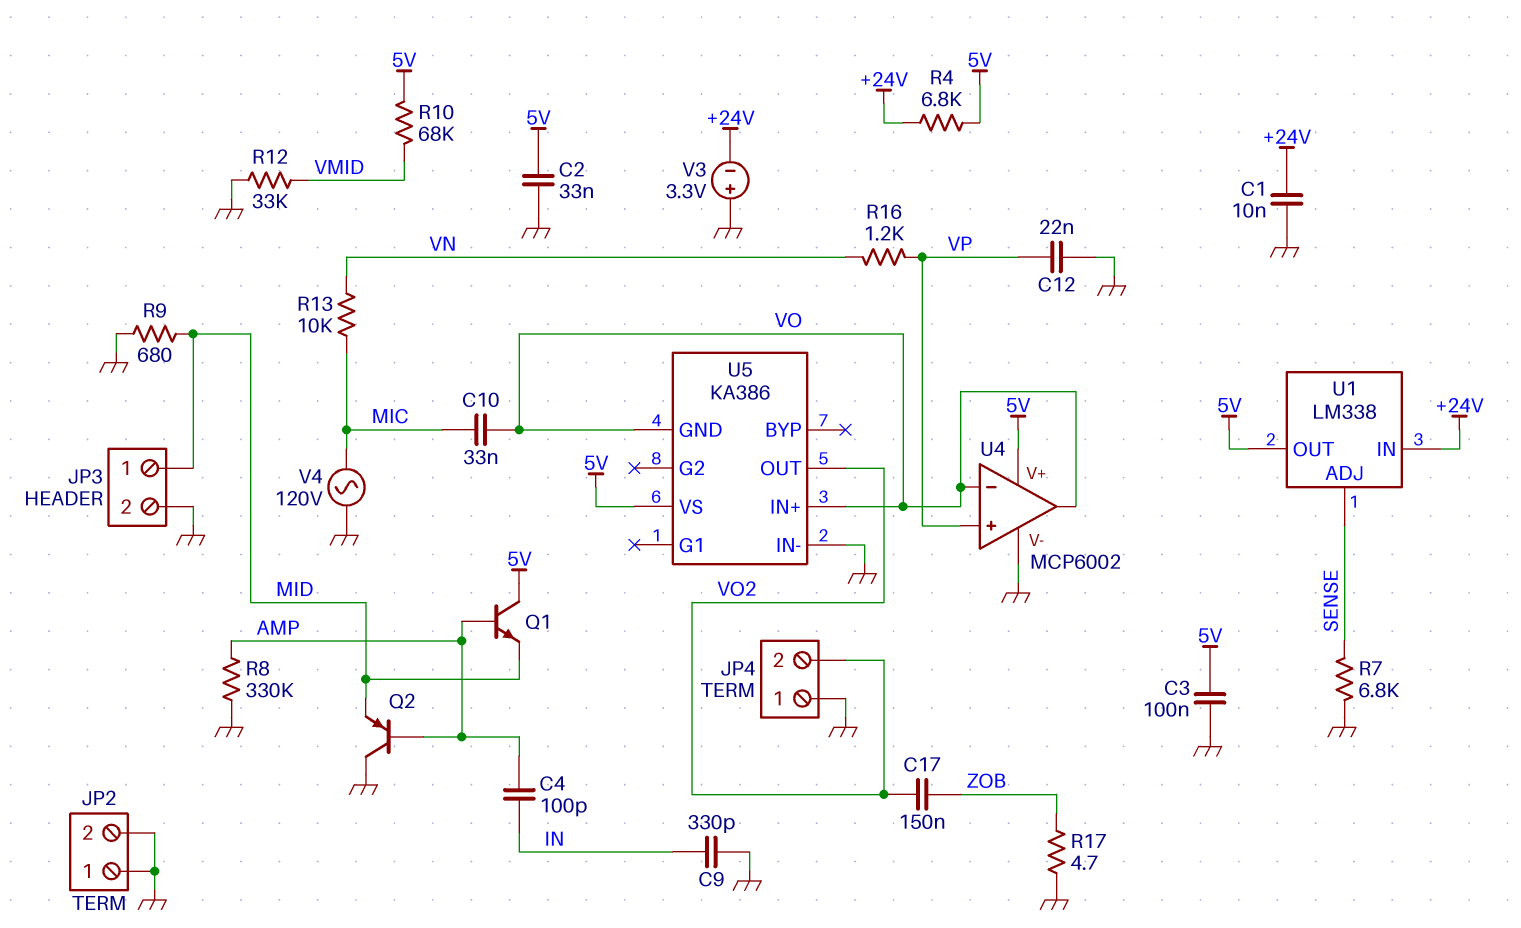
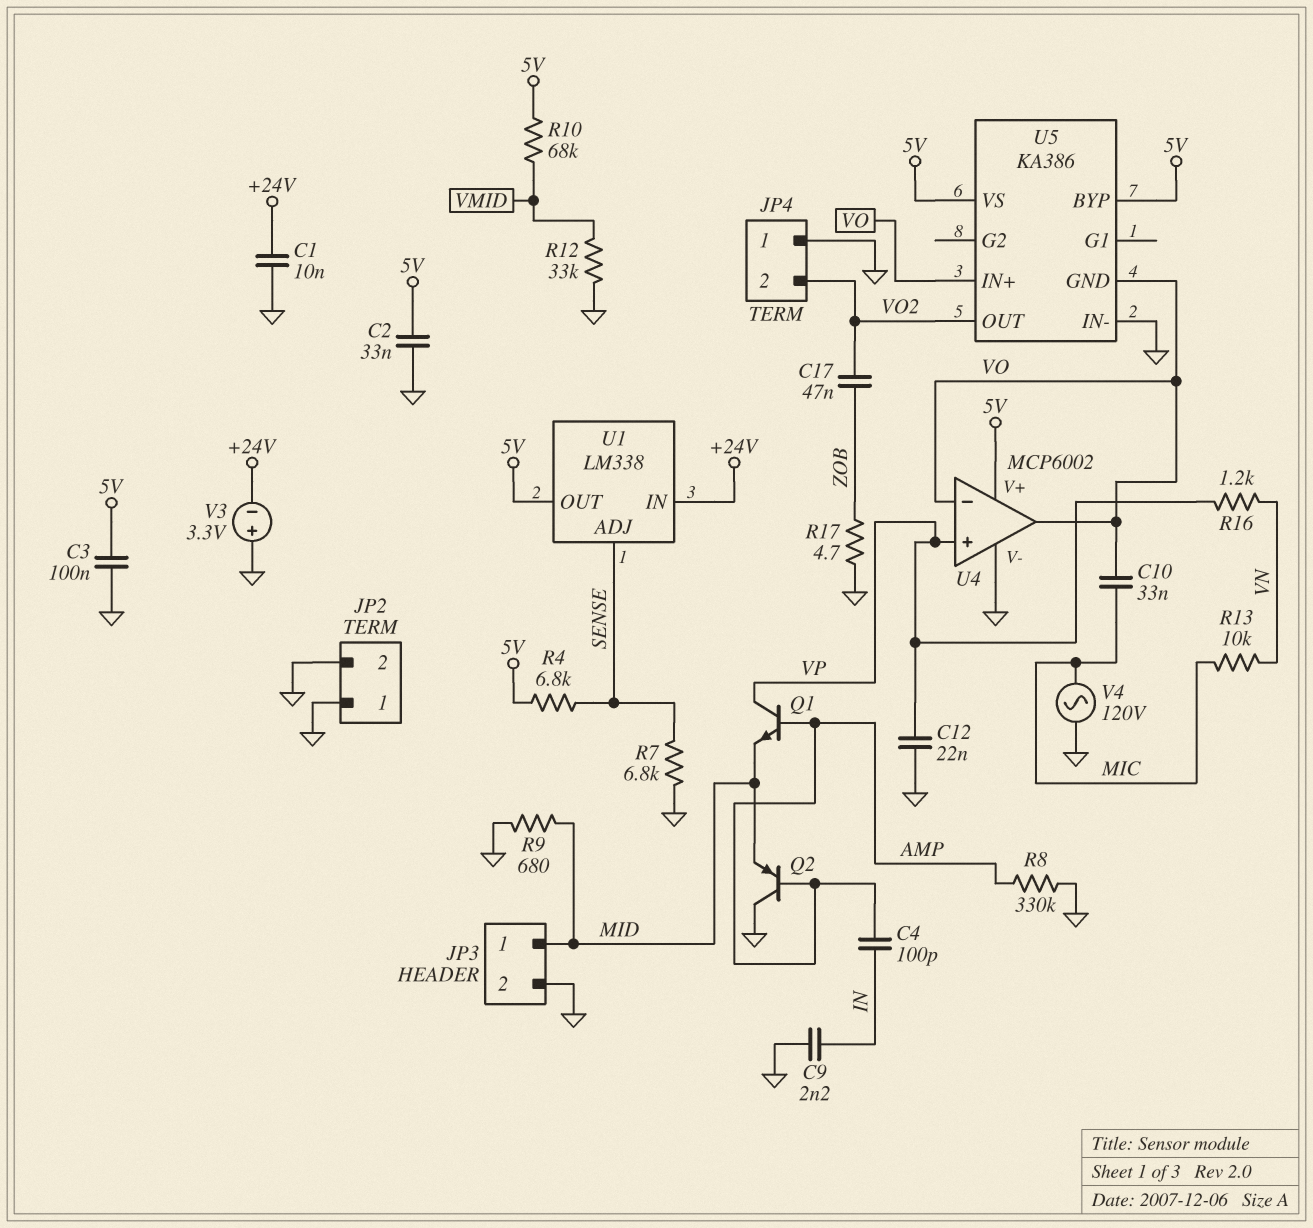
C9: 330pF (GND, IN) -> 2.2nF (GND, IN)
C17: 150nF (VO2, ZOB) -> 47nF (VO2, ZOB)
Q1: NPN (B AMP, C 5V, E MID) -> NPN (B AMP, C VP, E MID)
R4: 6.8k (+24V, 5V) -> 6.8k (5V, SENSE)
U5 pin BYP: none -> 5V

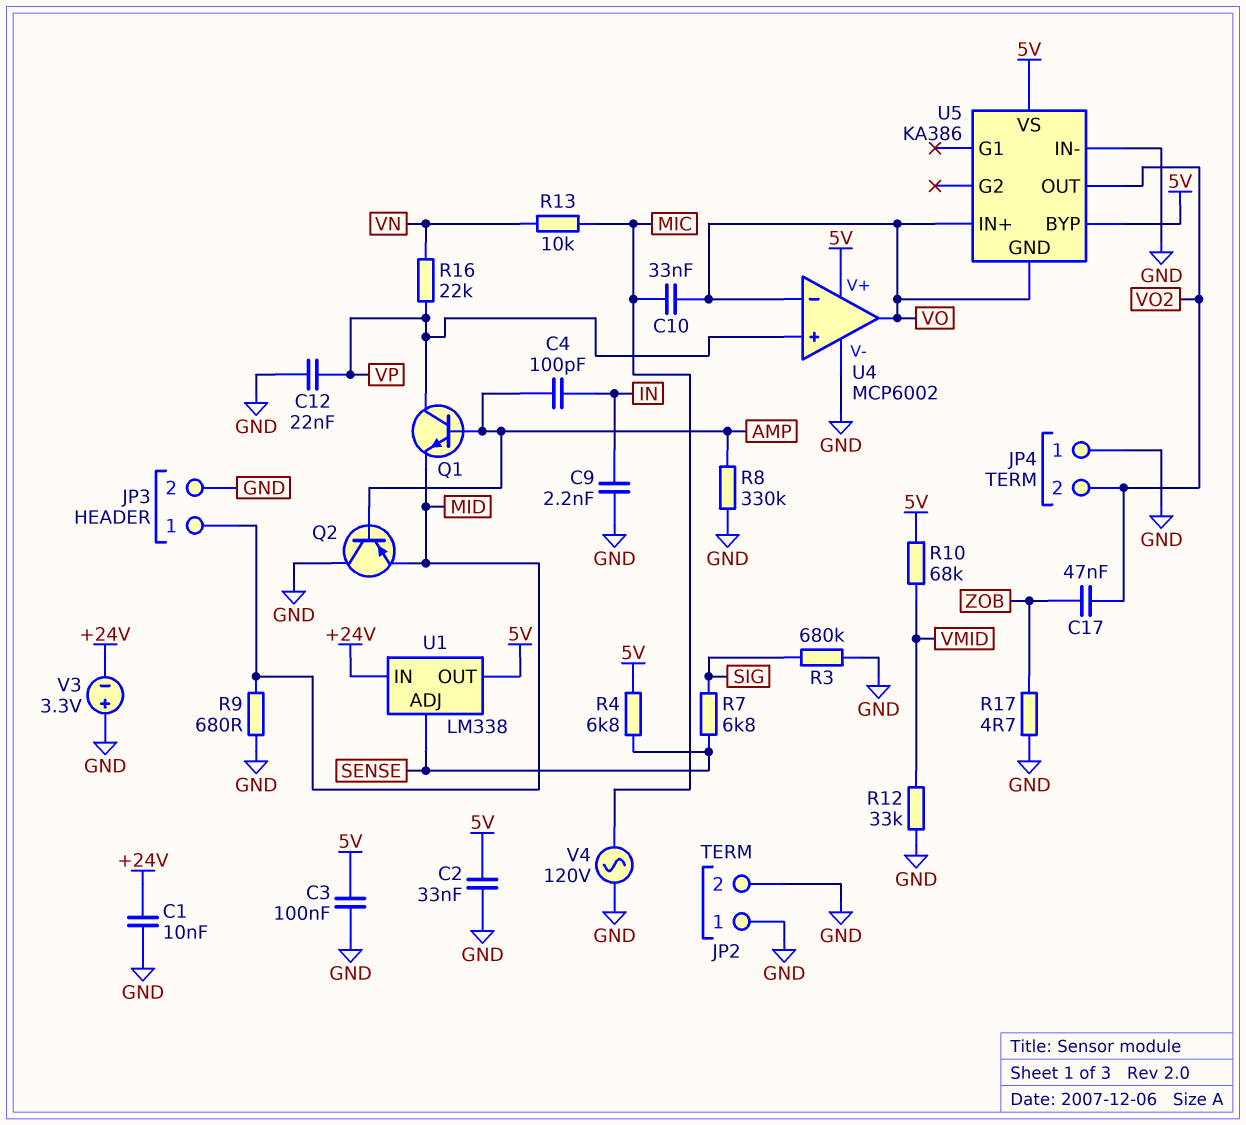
R3: none -> 680k (GND, SIG)
R7: 6.8k (GND, SENSE) -> 6.8k (SENSE, SIG)
R16: 1.2k (VN, VP) -> 22k (VN, VP)

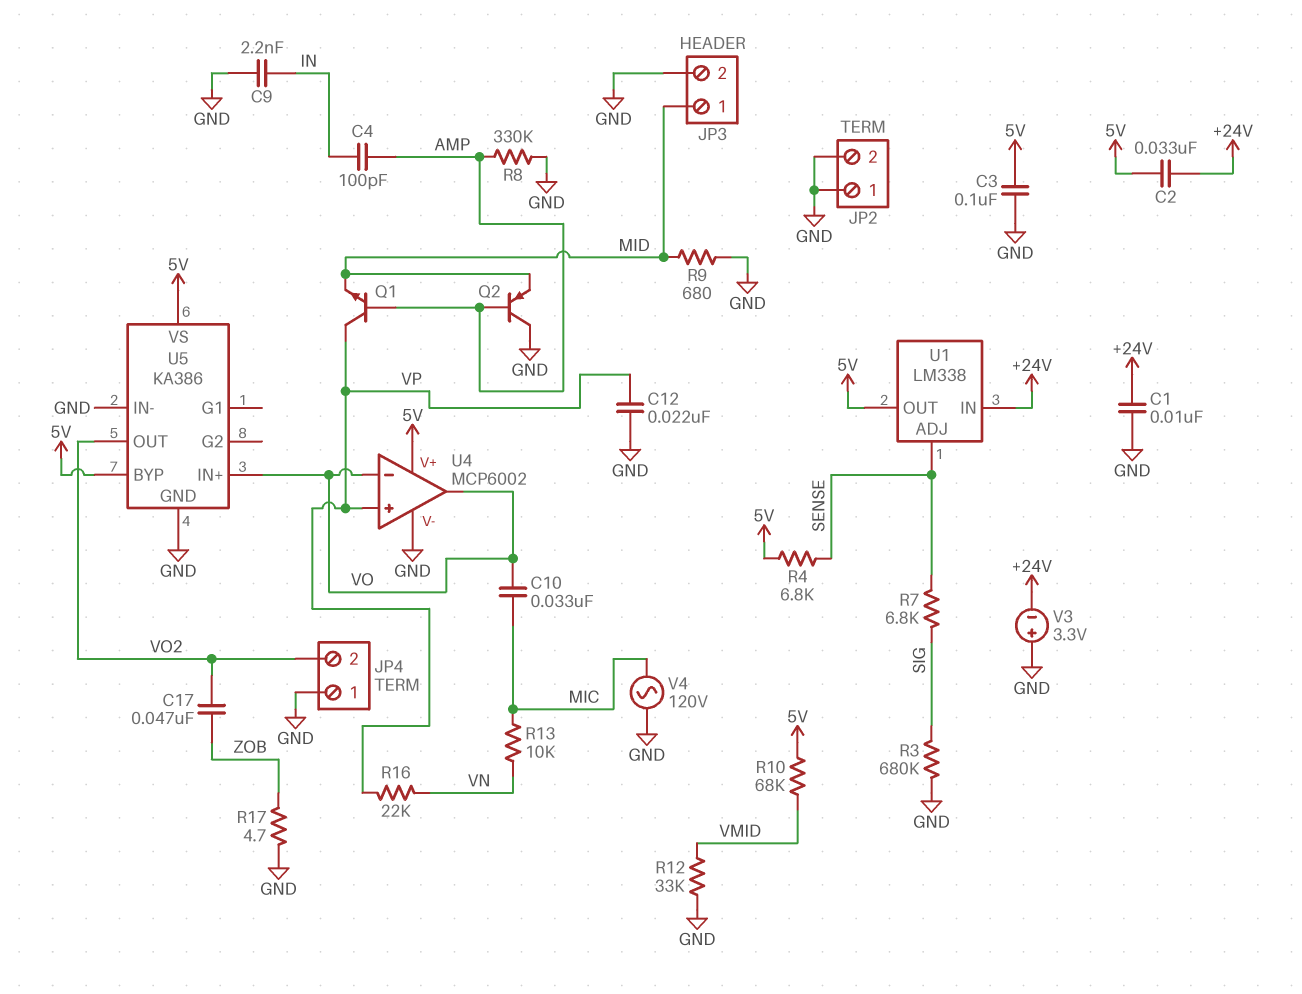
C2: 33nF (5V, GND) -> 33nF (+24V, 5V)
U5 pin GND: VO -> GND

